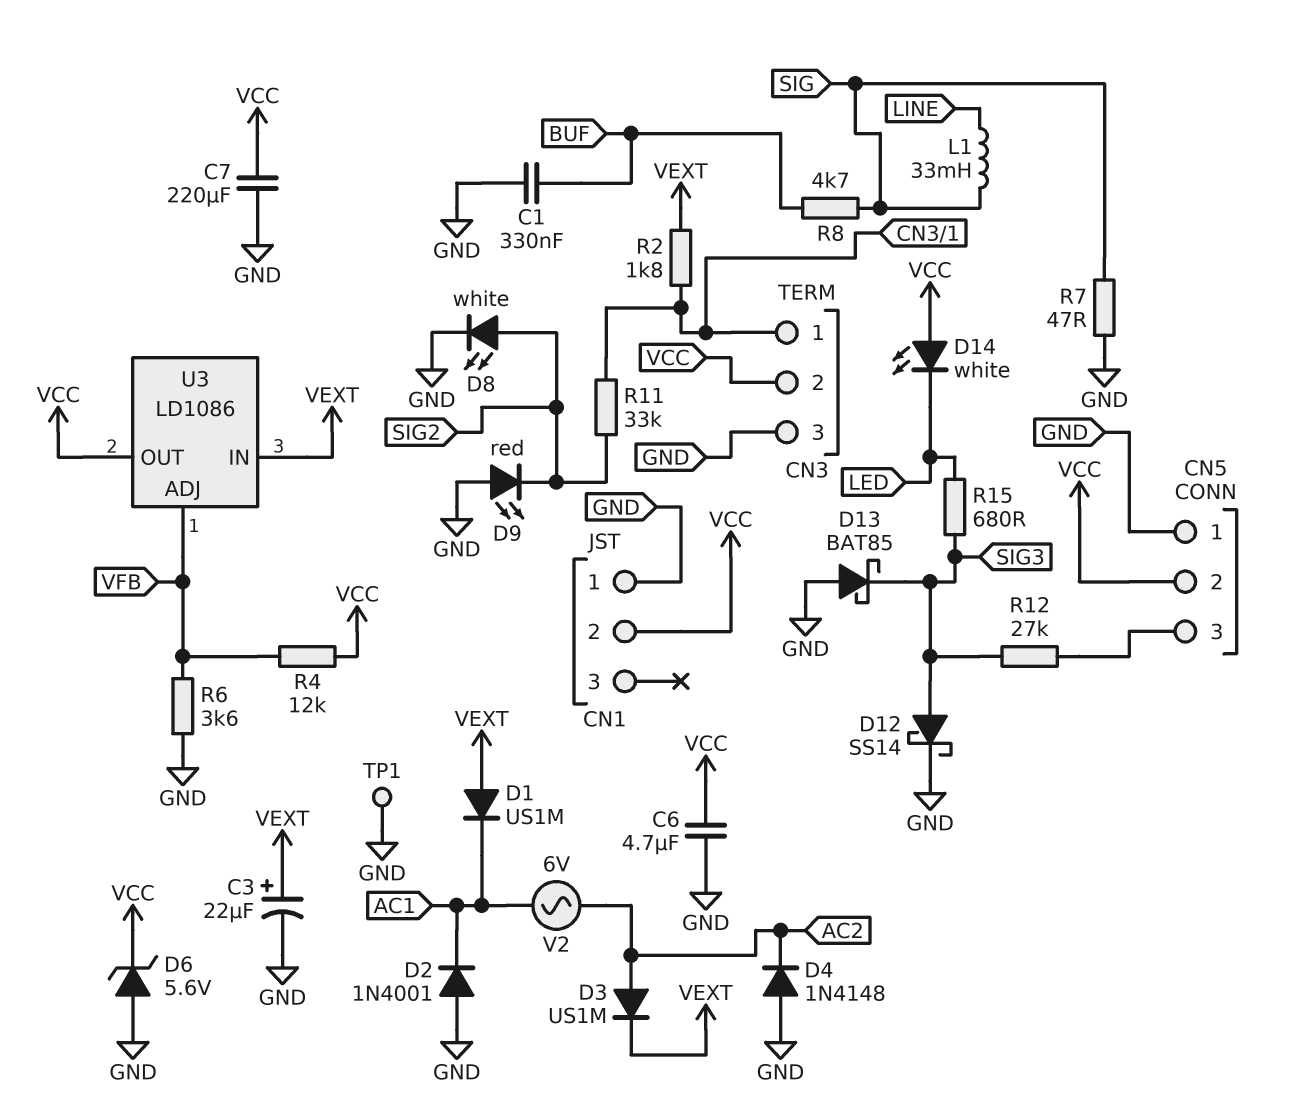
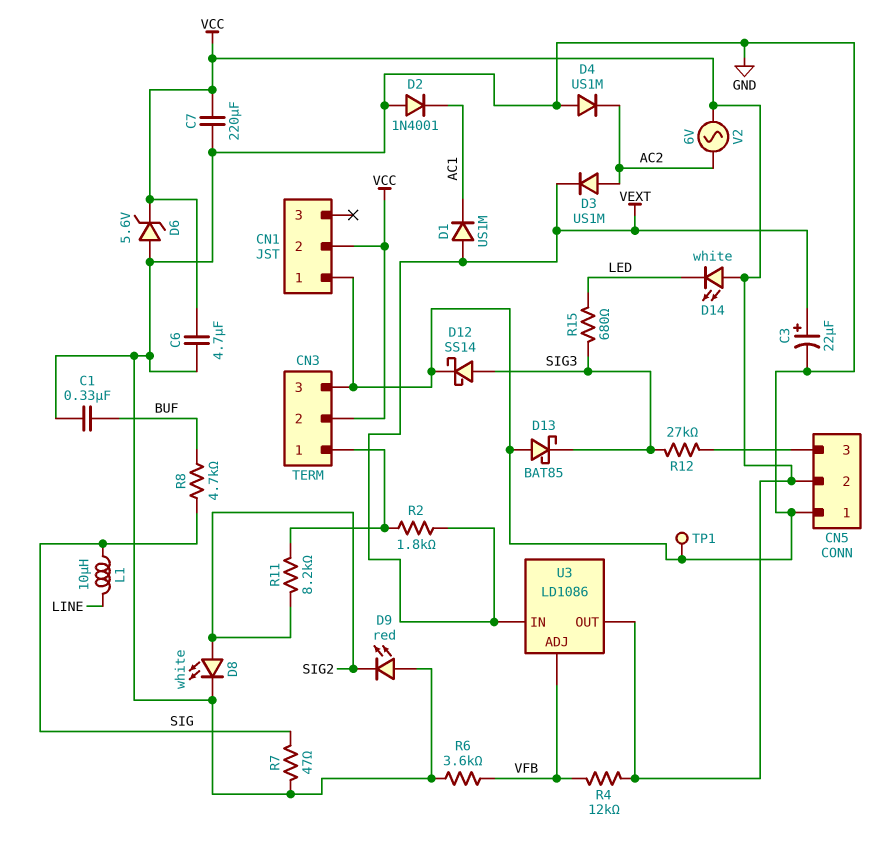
D4: diode 1N4148 (A GND, K AC2) -> diode US1M (A GND, K AC2)
L1: 33mH (LINE, SIG) -> 10uH (LINE, SIG)
R11: 33k (CN3/1, SIG2) -> 8.2k (CN3/1, SIG2)
V2: AC 6V (AC1, AC2) -> AC 6V (AC2, VCC)

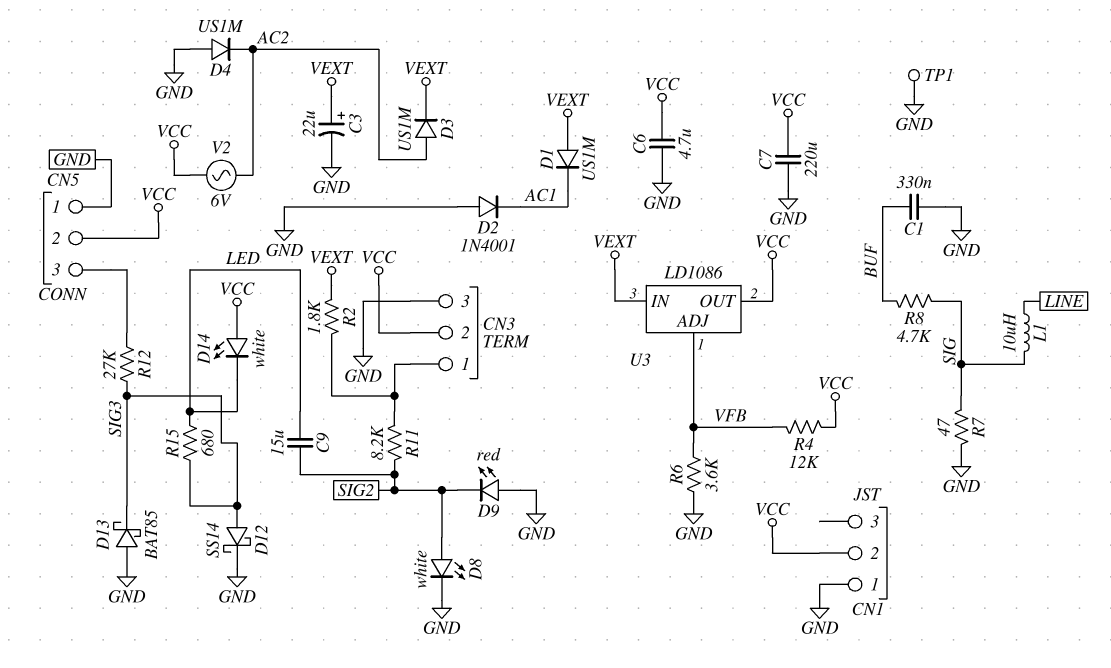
C9: none -> 15uF (LED, SIG2)
D6: zener 5.6V (A GND, K VCC) -> none

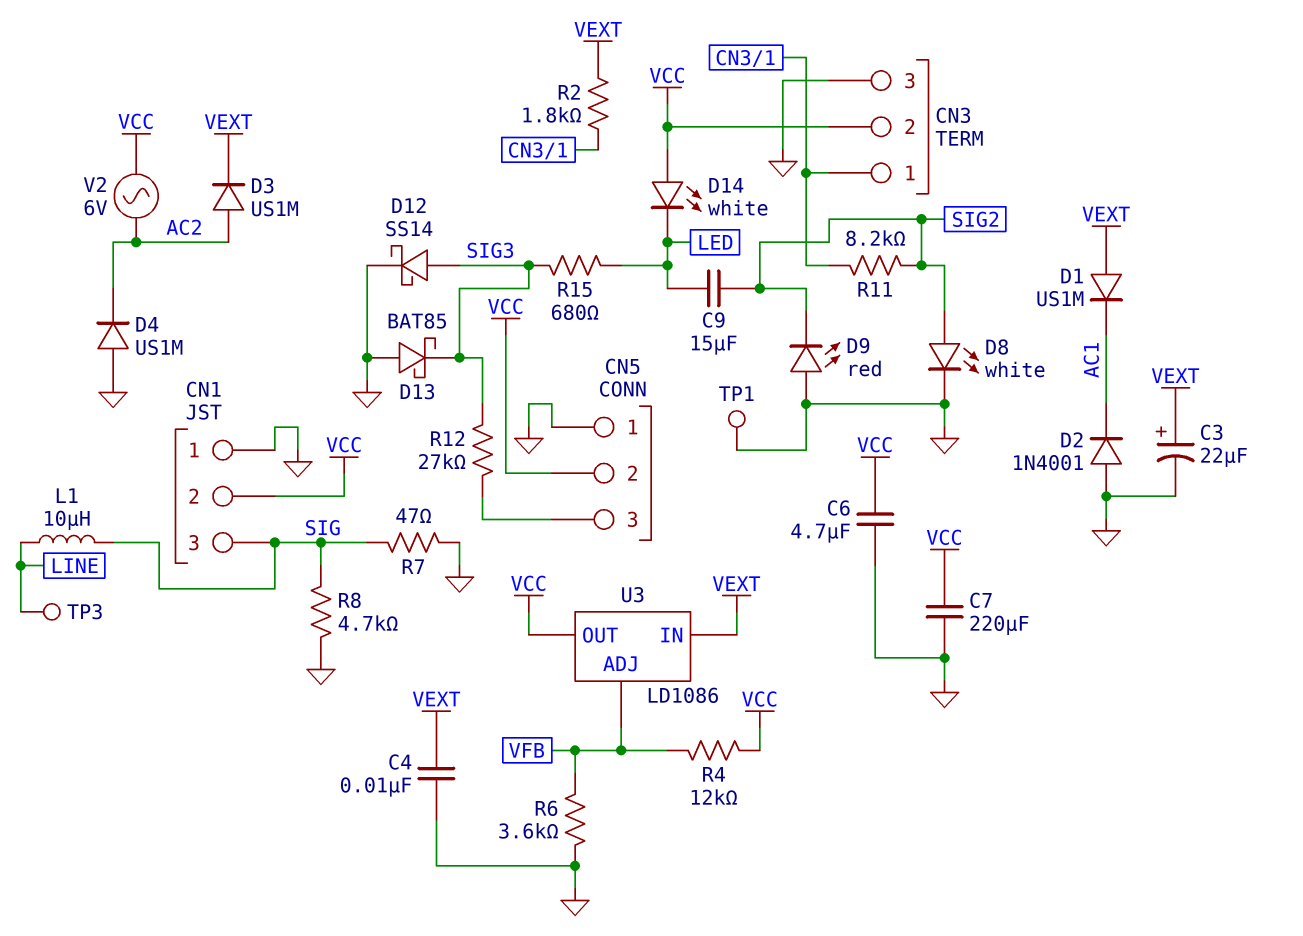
C1: 330nF (BUF, GND) -> none
C4: none -> 10nF (GND, VEXT)
CN1 pin 3: none -> SIG
R8: 4.7k (BUF, SIG) -> 4.7k (GND, SIG)
TP3: none -> test point (LINE)

